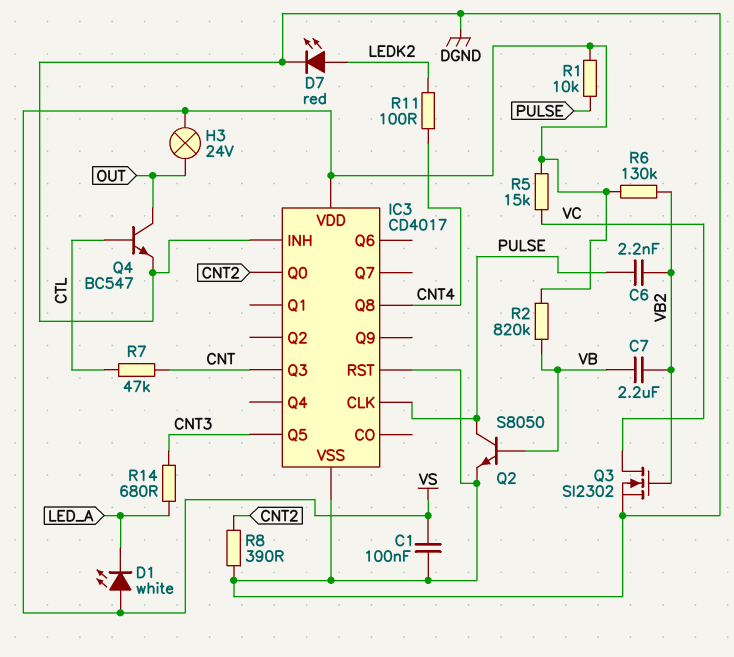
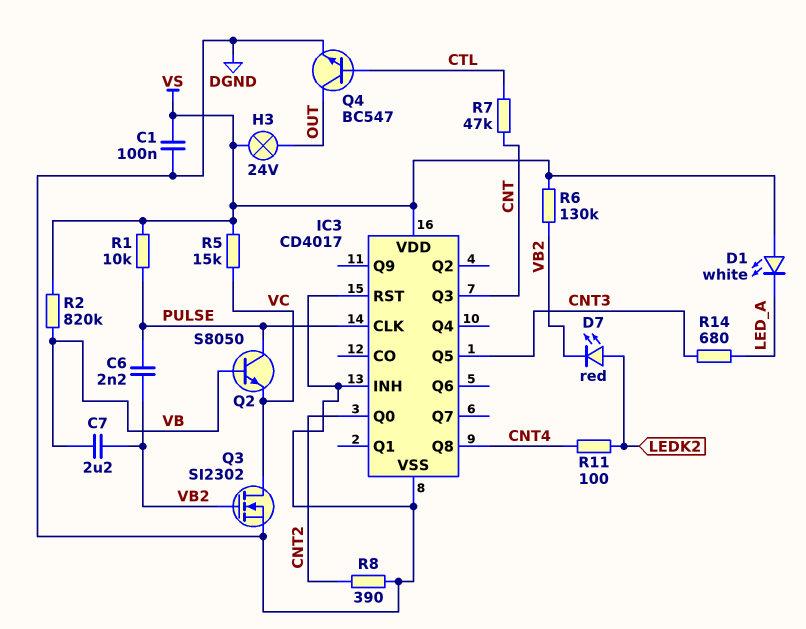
D7: LED red (A LEDK2, K DGND) -> LED red (A LEDK2, K VB2)
Q2: NPN S8050 (B VB, C PULSE, E DGND) -> NPN S8050 (B VB, C PULSE, E VC)

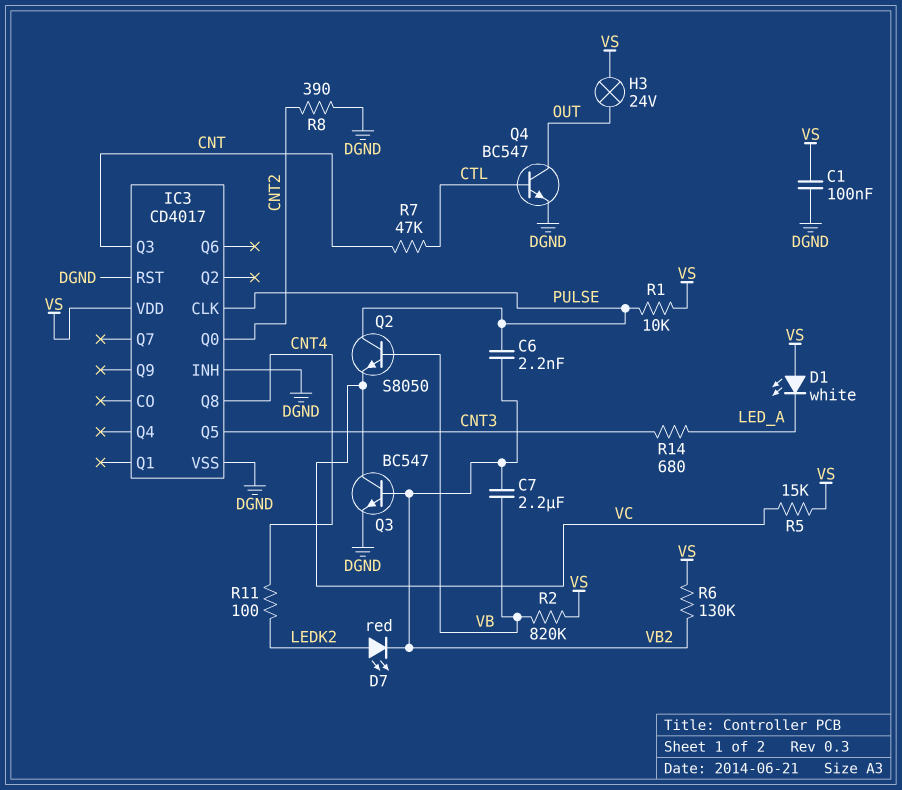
Q3: NMOS SI2302 (G VB2, D VC, S DGND) -> NPN BC547 (B VB2, C VC, E DGND)

